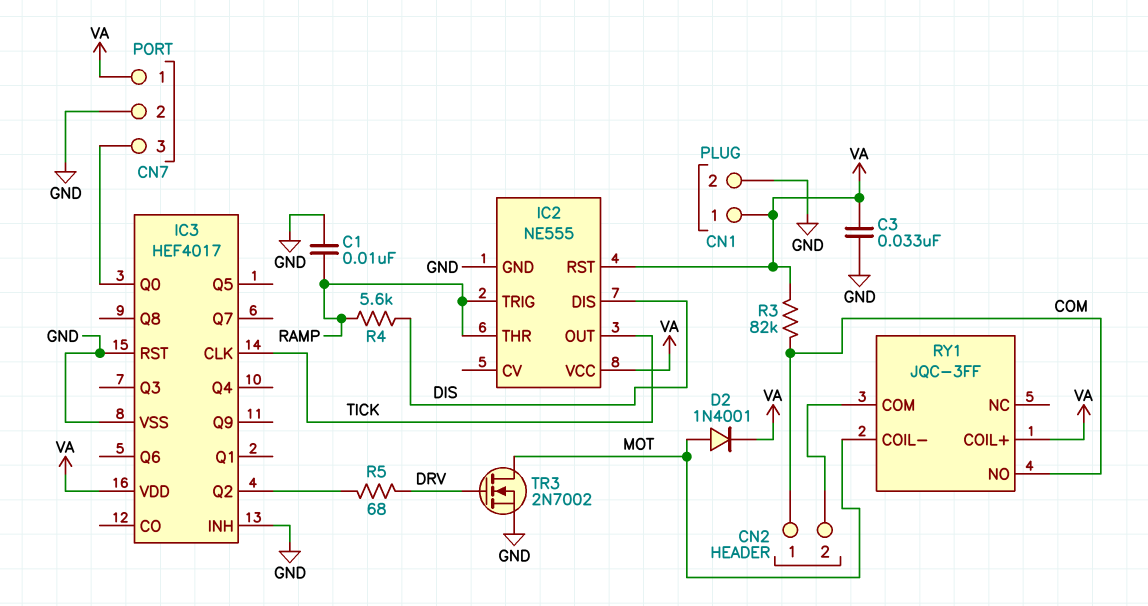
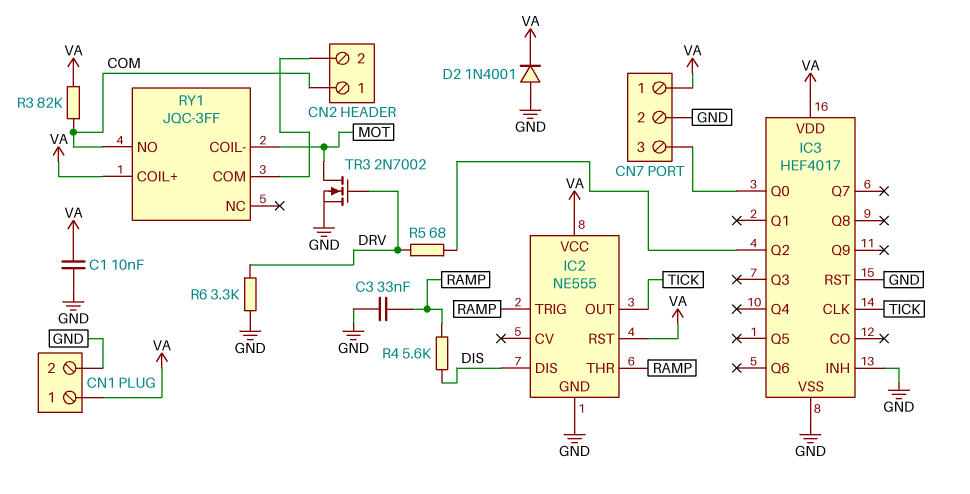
C1: 10nF (GND, RAMP) -> 10nF (GND, VA)
C3: 33nF (GND, VA) -> 33nF (GND, RAMP)
D2: diode 1N4001 (A MOT, K VA) -> diode 1N4001 (A GND, K VA)
R6: none -> 3.3k (DRV, GND)

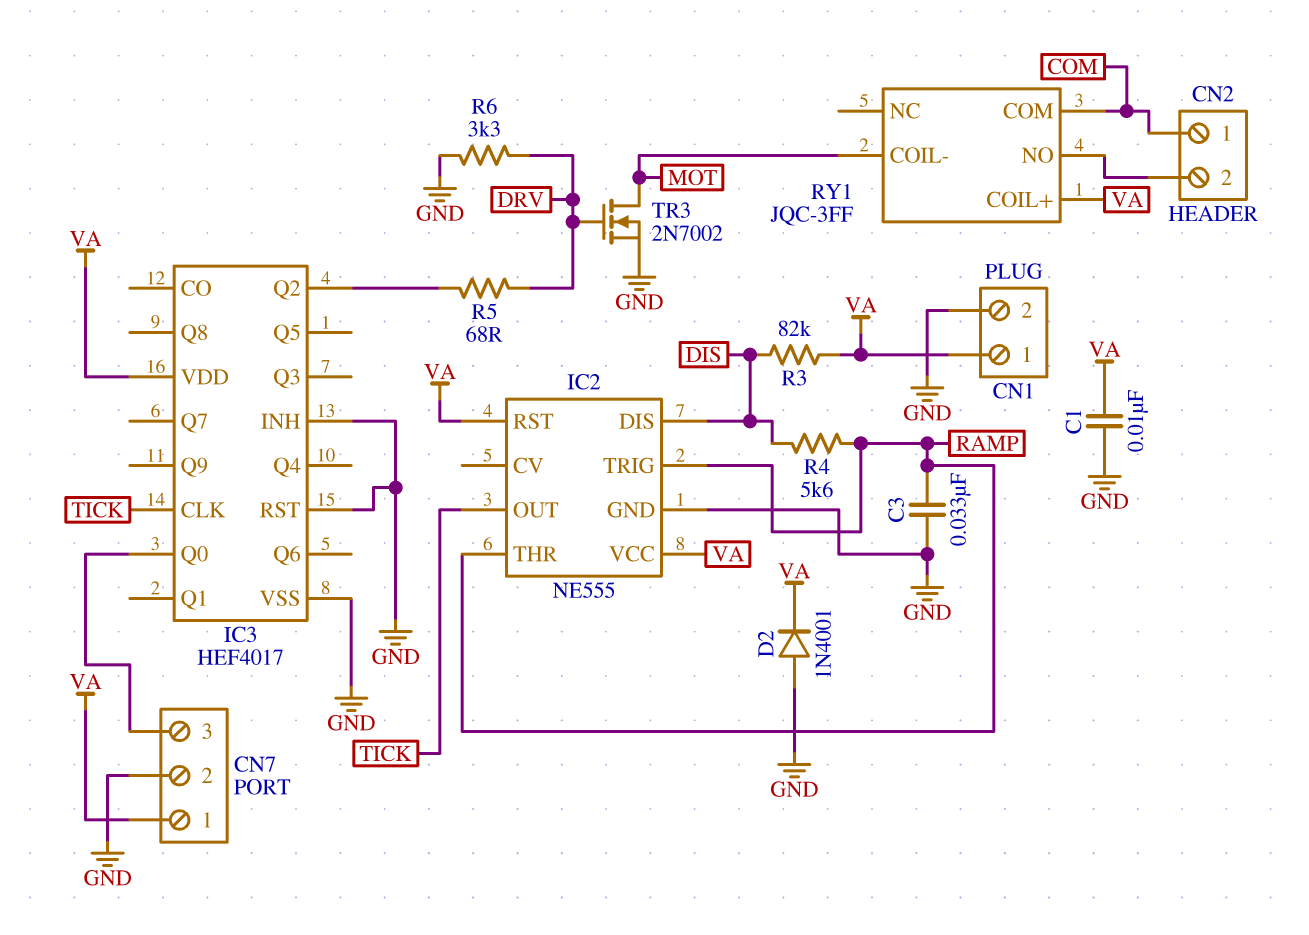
R3: 82k (COM, VA) -> 82k (DIS, VA)
RY1 pin COM: CN2/2 -> COM
RY1 pin NO: COM -> CN2/2

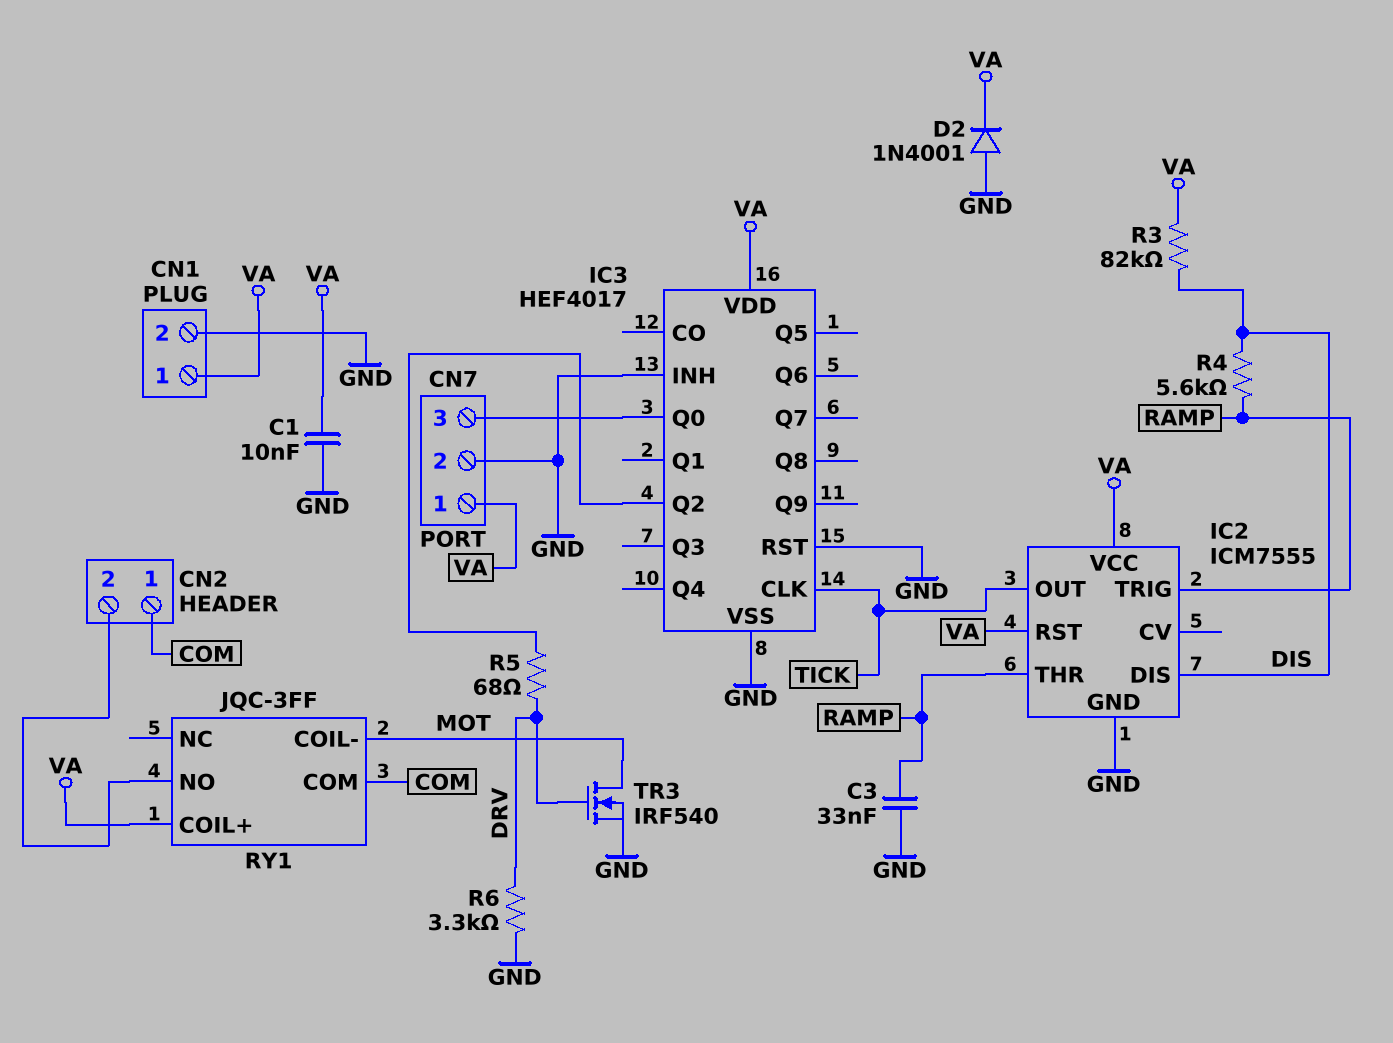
IC2: NE555 -> ICM7555
TR3: NMOS 2N7002 (G DRV, D MOT, S GND) -> NMOS IRF540 (G DRV, D MOT, S GND)

